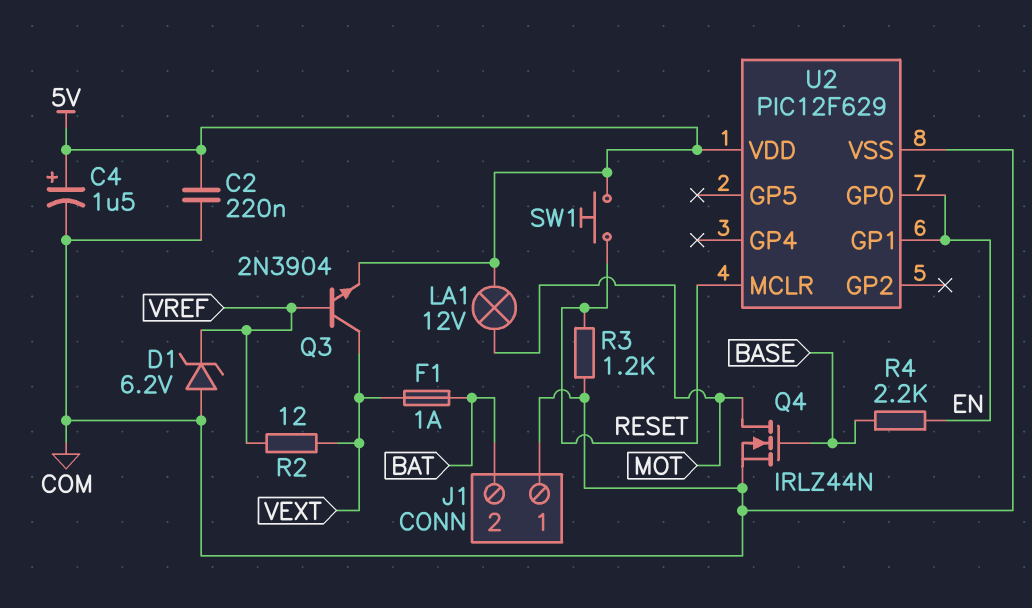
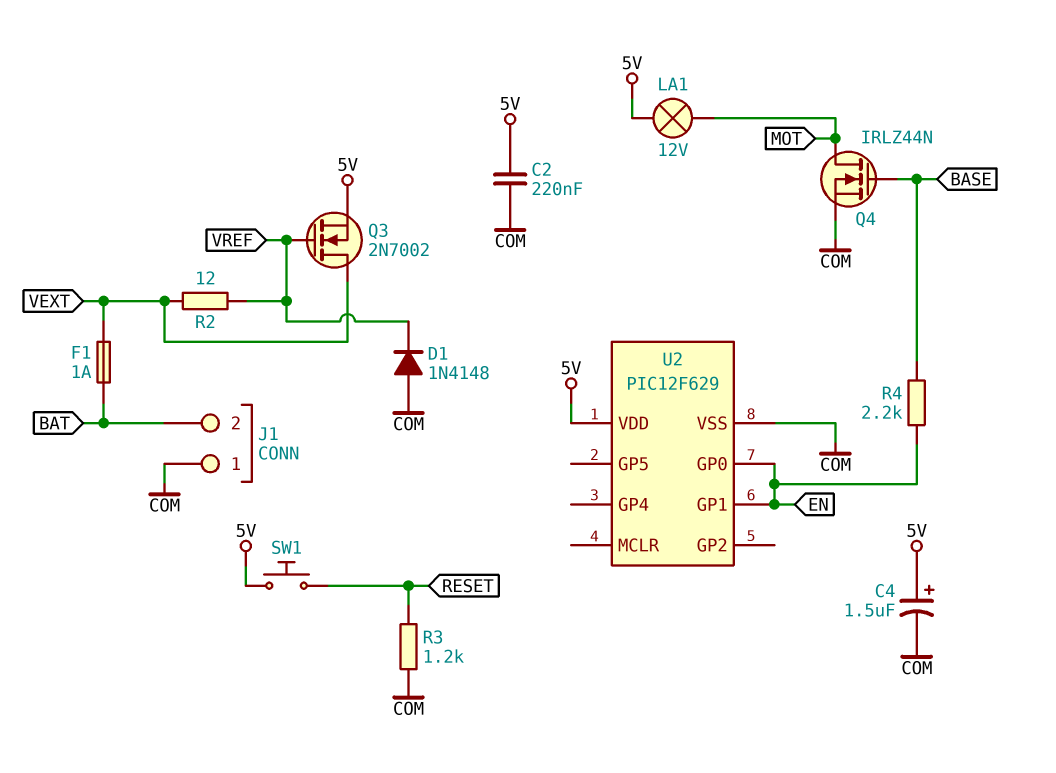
D1: zener 6.2V (A COM, K VREF) -> diode 1N4148 (A COM, K VREF)
Q3: NPN 2N3904 (B VREF, C VEXT, E 5V) -> NMOS 2N7002 (G VREF, D VEXT, S 5V)
U2 pin MCLR: RESET -> none

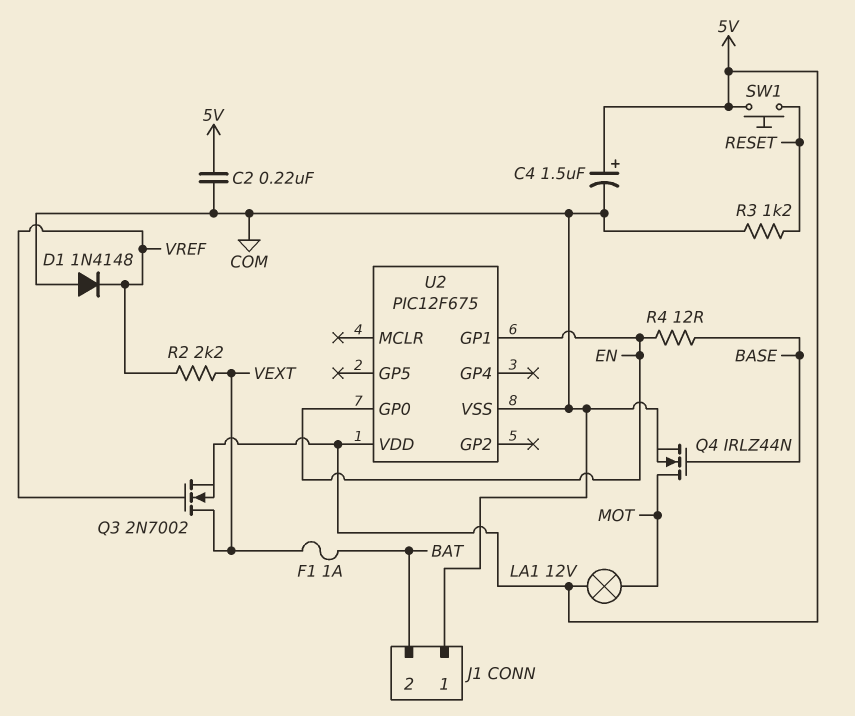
R2: 12 (VEXT, VREF) -> 2.2k (VEXT, VREF)
R4: 2.2k (BASE, EN) -> 12 (BASE, EN)
U2: PIC12F629 -> PIC12F675

